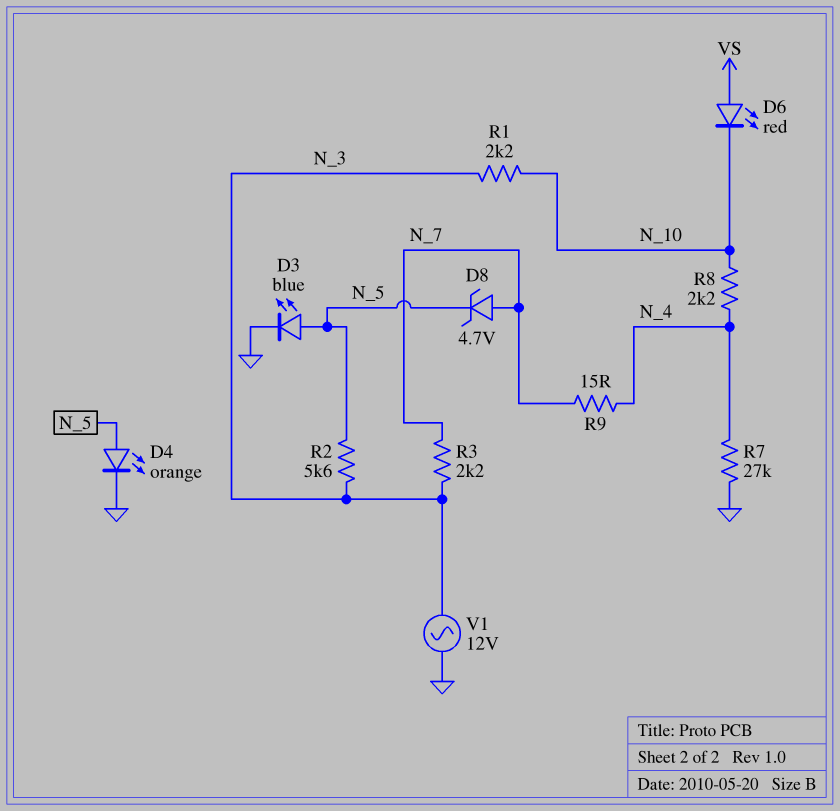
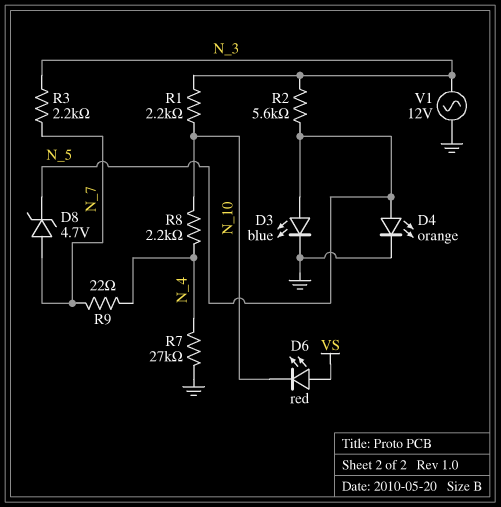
R9: 15 (N_4, N_7) -> 22 (N_4, N_7)

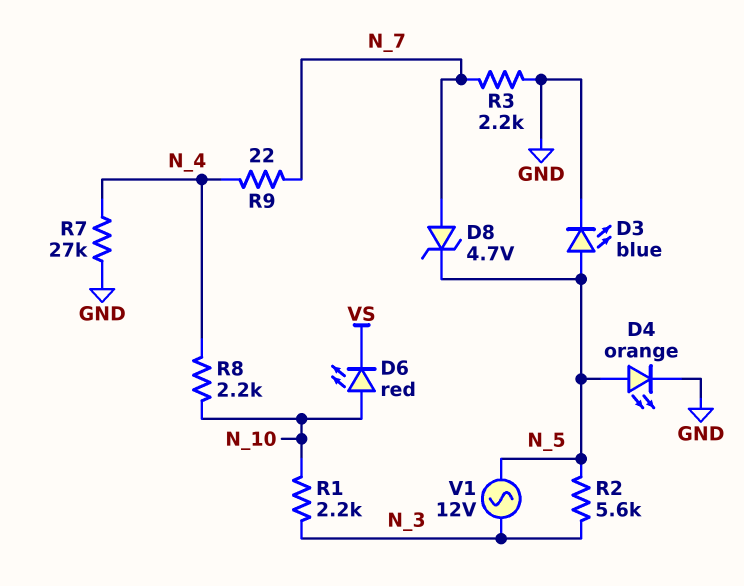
D6: LED red (A VS, K N_10) -> LED red (A N_10, K VS)
R3: 2.2k (N_3, N_7) -> 2.2k (GND, N_7)
V1: AC 12V (GND, N_3) -> AC 12V (N_3, N_5)

